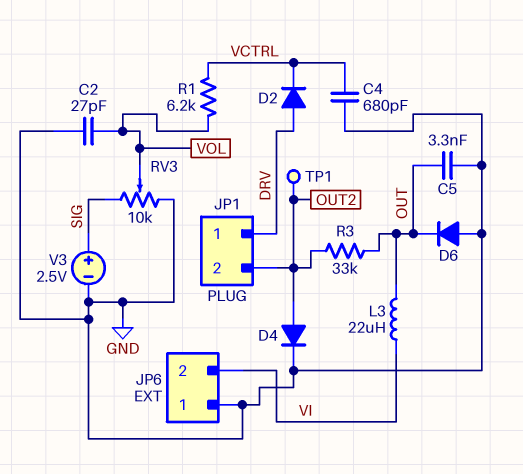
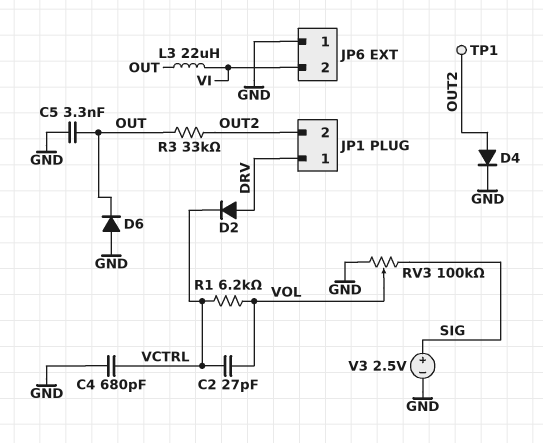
C2: 27pF (GND, VOL) -> 27pF (VCTRL, VOL)
RV3: 10k (GND, SIG, wiper VOL) -> 100k (GND, SIG, wiper VOL)

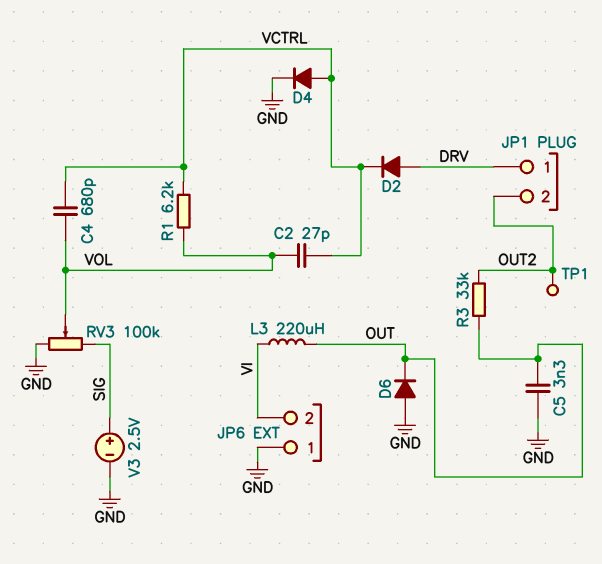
C4: 680pF (GND, VCTRL) -> 680pF (VCTRL, VOL)
D4: diode (A OUT2, K GND) -> diode (A VCTRL, K GND)
L3: 22uH (OUT, VI) -> 220uH (OUT, VI)

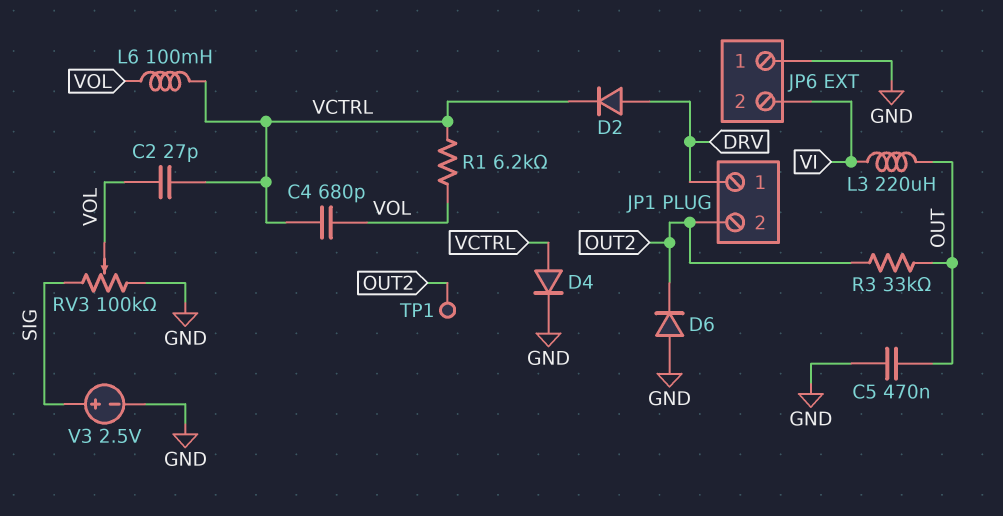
C5: 3.3nF (GND, OUT) -> 470nF (GND, OUT)
D6: diode (A GND, K OUT) -> diode (A GND, K OUT2)
L6: none -> 100mH (VCTRL, VOL)

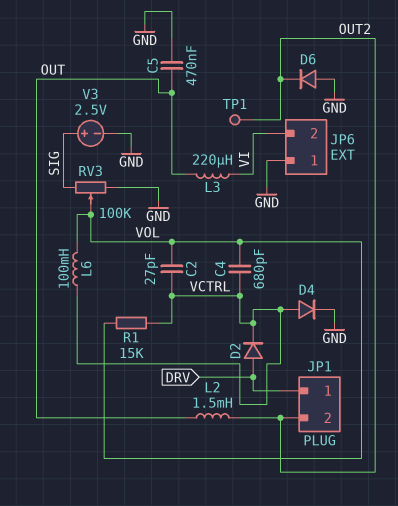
L2: none -> 1.5mH (OUT, OUT2)
R1: 6.2k (VCTRL, VOL) -> 15k (VCTRL, VOL)
R3: 33k (OUT, OUT2) -> none

